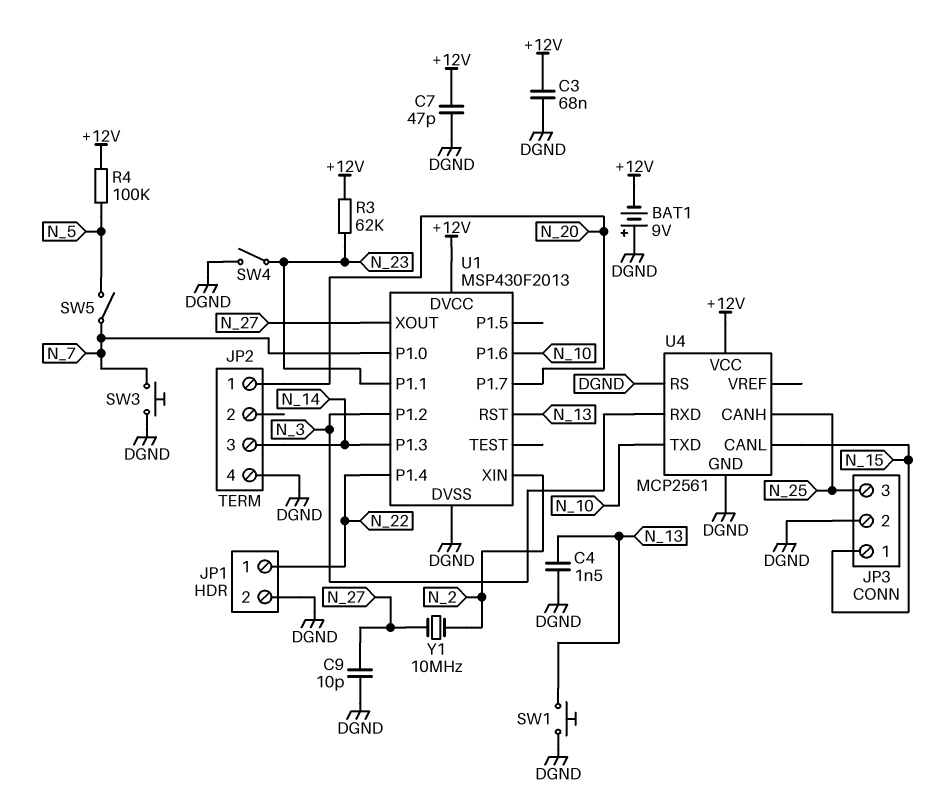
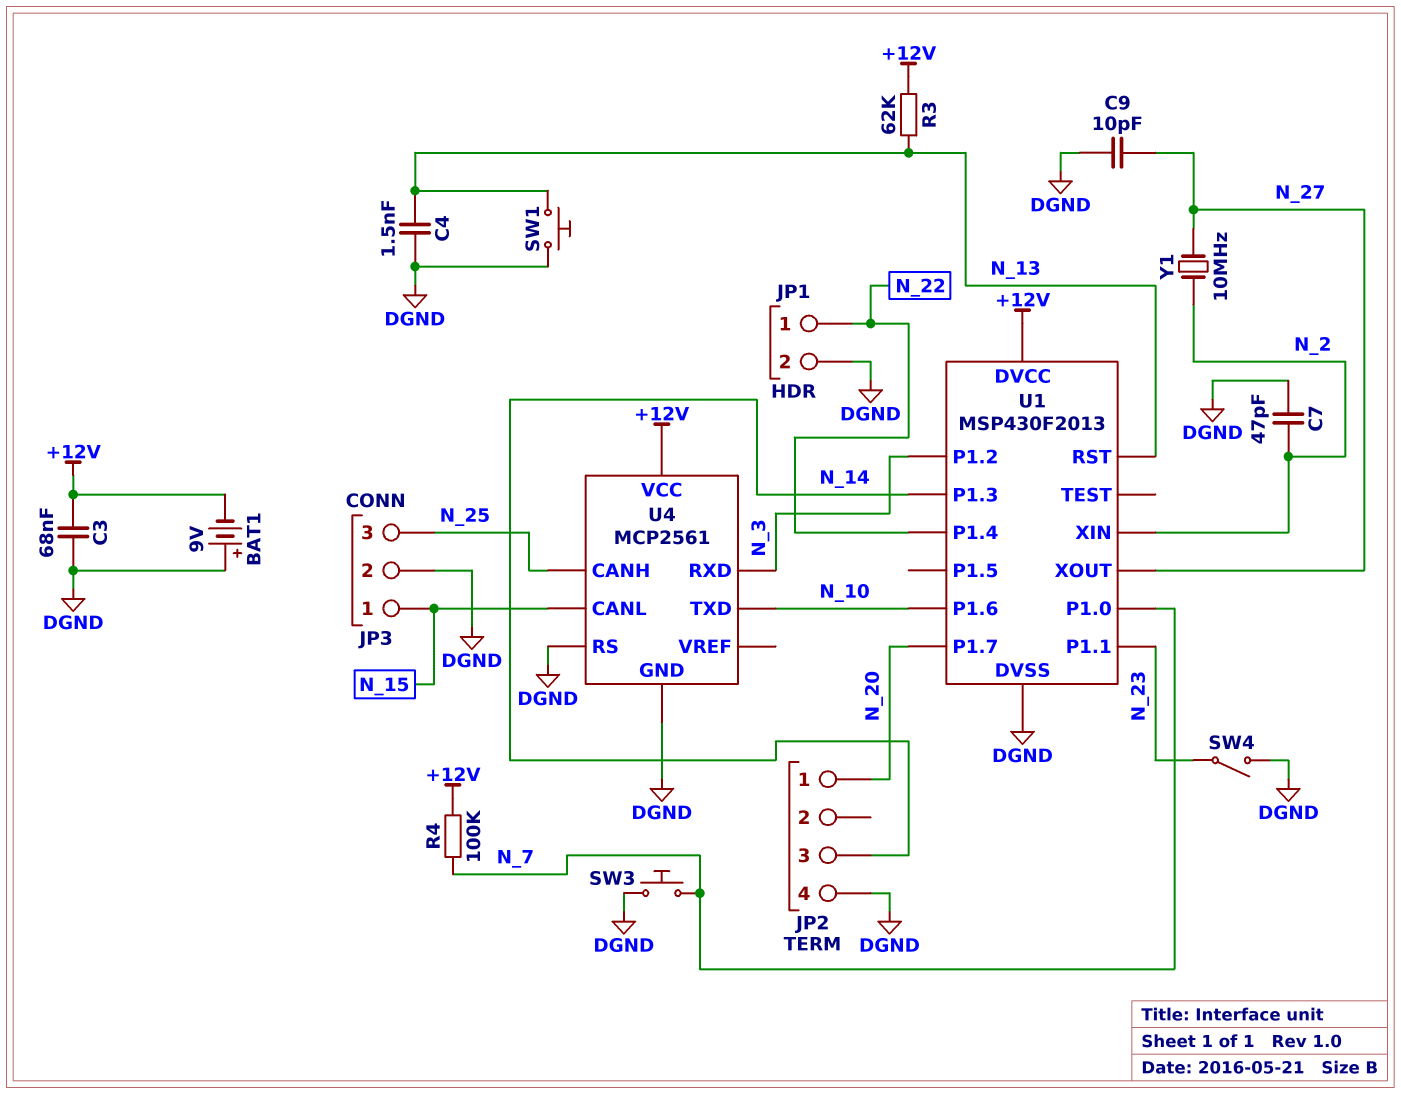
C7: 47pF (+12V, DGND) -> 47pF (DGND, N_2)
R3: 62k (+12V, N_23) -> 62k (+12V, N_13)
R4: 100k (+12V, N_5) -> 100k (+12V, N_7)
SW5: switch (N_5, N_7) -> none

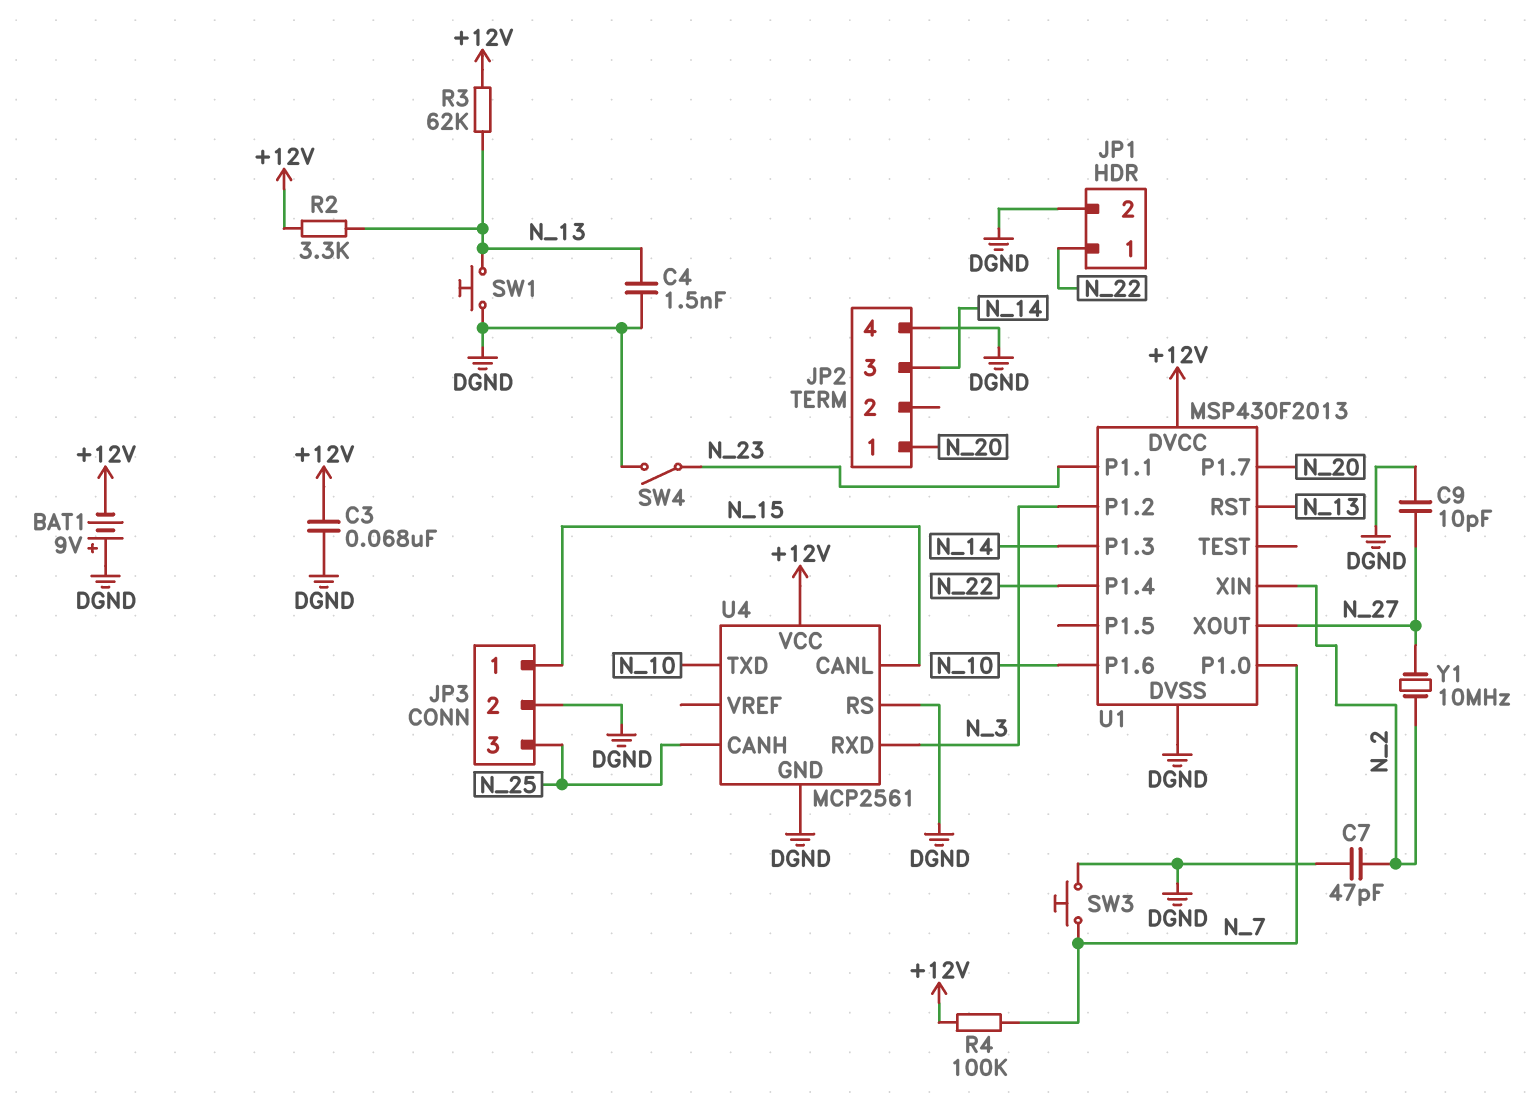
R2: none -> 3.3k (+12V, N_13)

